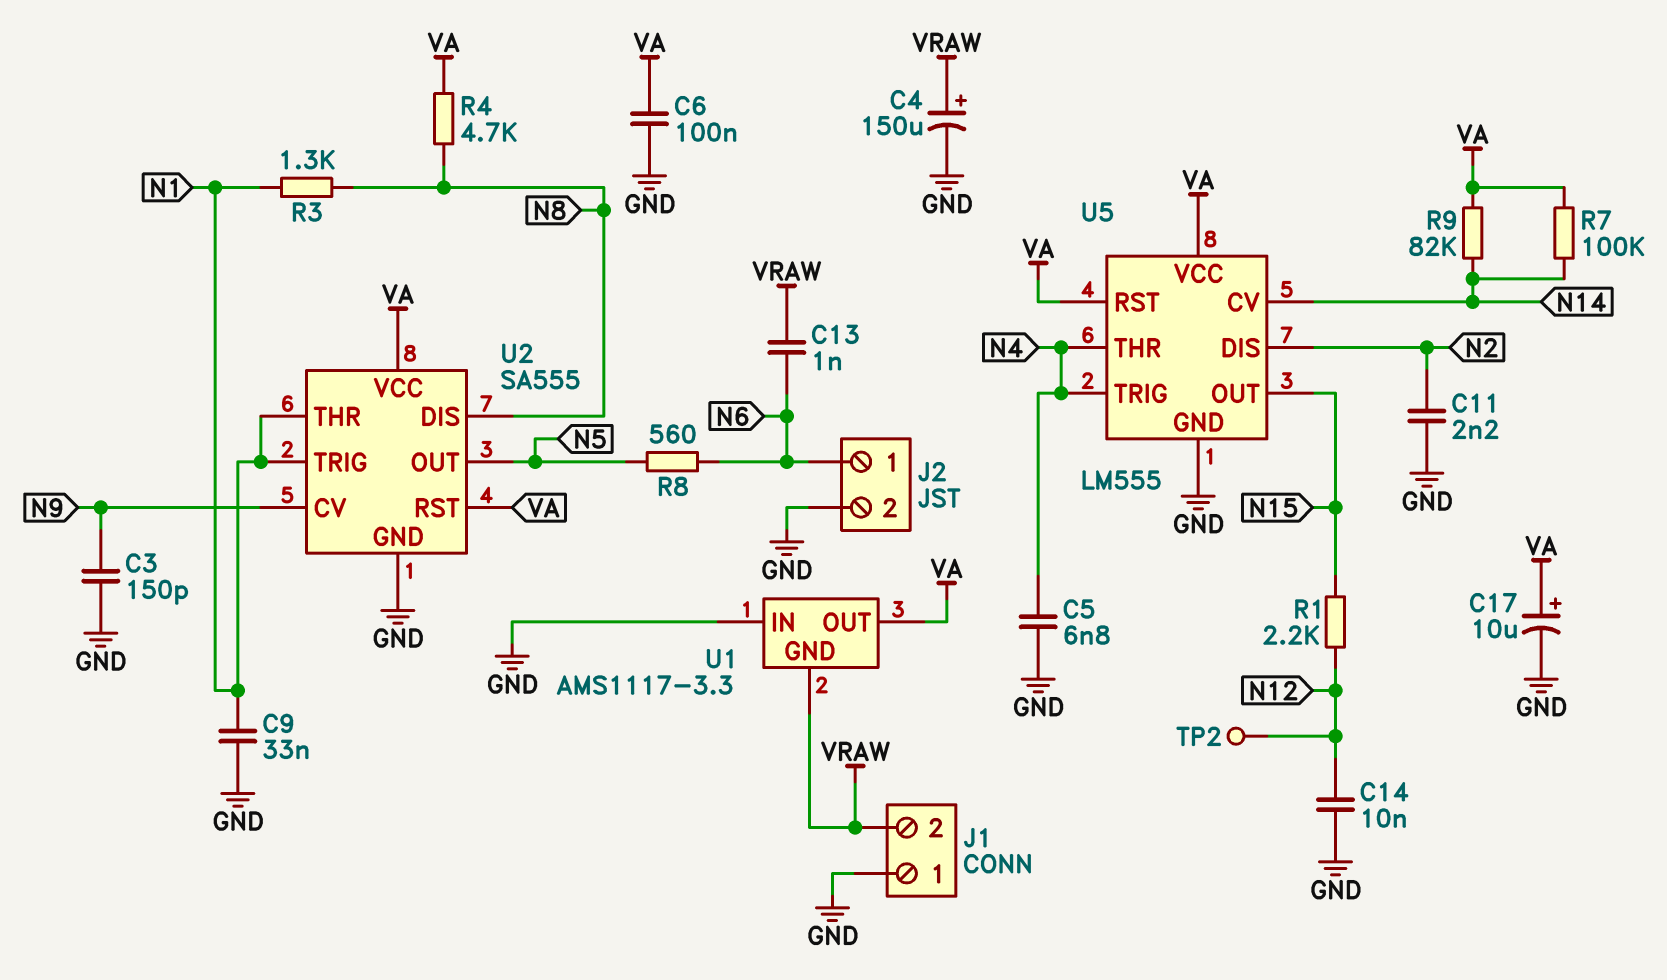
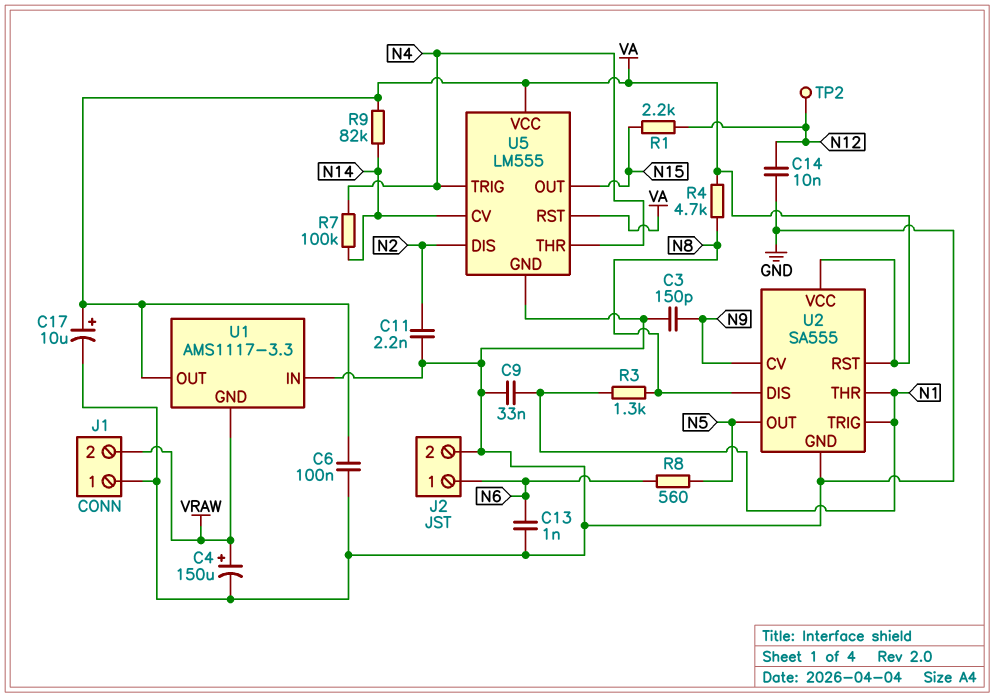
C5: 6.8nF (GND, N4) -> none
C13: 1nF (N6, VRAW) -> 1nF (GND, N6)
R7: 100k (N14, VA) -> 100k (N4, N14)

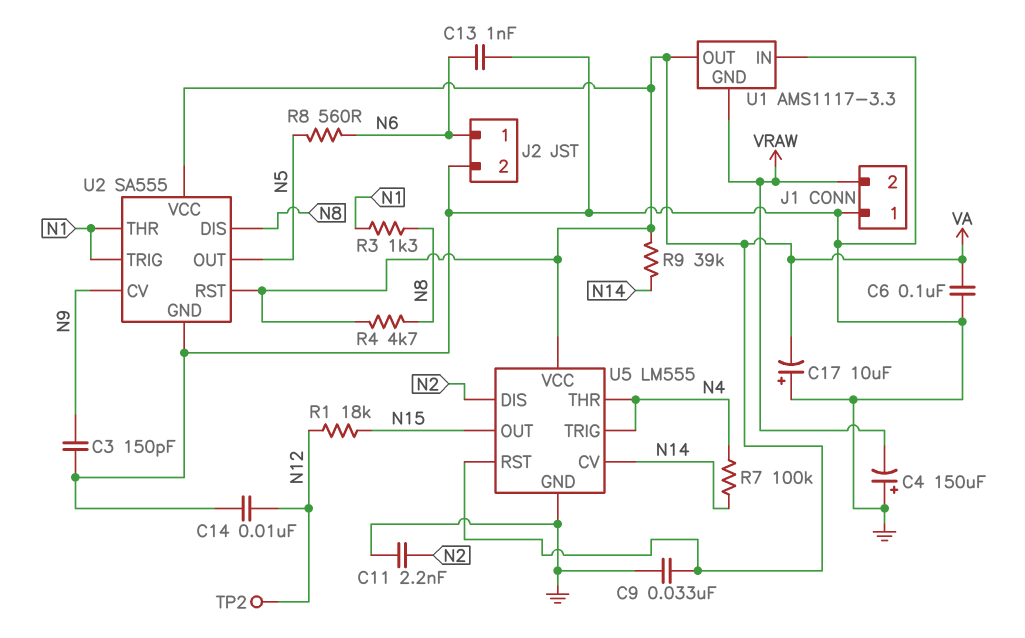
C4: 150uF (plus VRAW, minus GND) -> 150uF (plus GND, minus VRAW)
C9: 33nF (GND, N1) -> 33nF (GND, VA)
C17: 10uF (plus VA, minus GND) -> 10uF (plus GND, minus VA)
R1: 2.2k (N12, N15) -> 18k (N12, N15)
R9: 82k (N14, VA) -> 39k (N14, VA)

